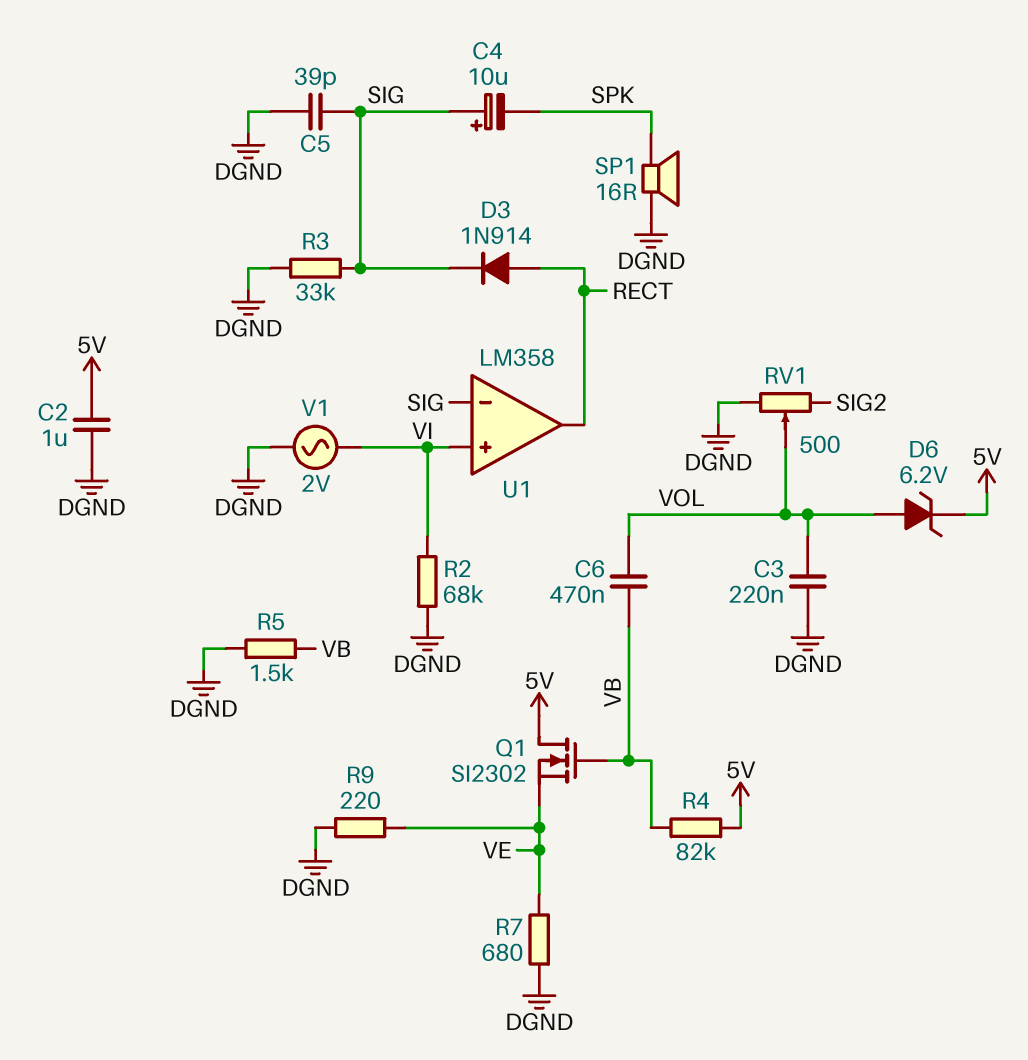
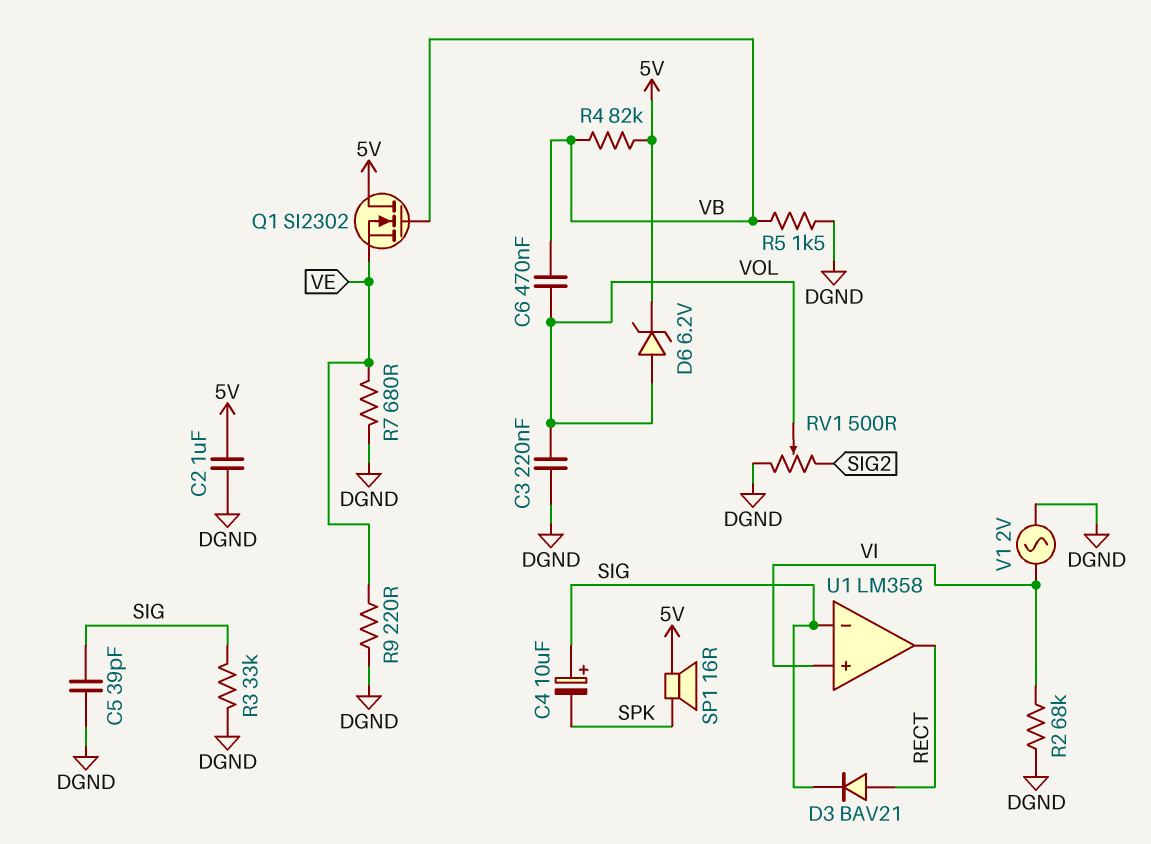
D3: diode 1N914 (A RECT, K SIG) -> diode BAV21 (A RECT, K SIG)
SP1: speaker 16R (DGND, SPK) -> speaker 16R (5V, SPK)

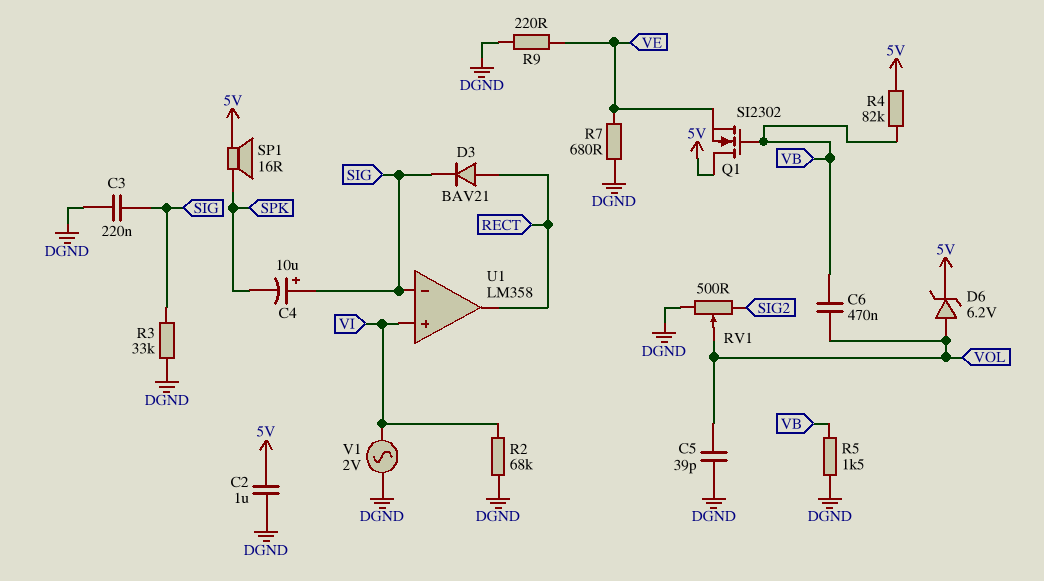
C3: 220nF (DGND, VOL) -> 220nF (DGND, SIG)
C5: 39pF (DGND, SIG) -> 39pF (DGND, VOL)

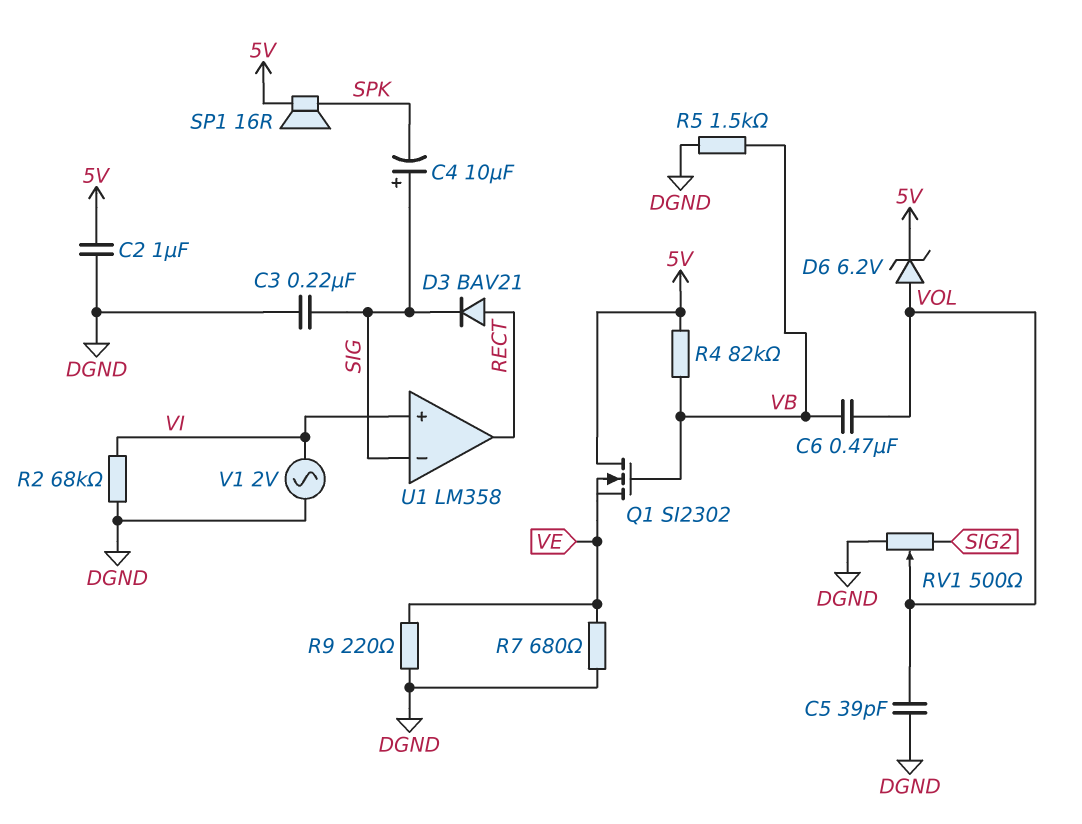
R3: 33k (DGND, SIG) -> none

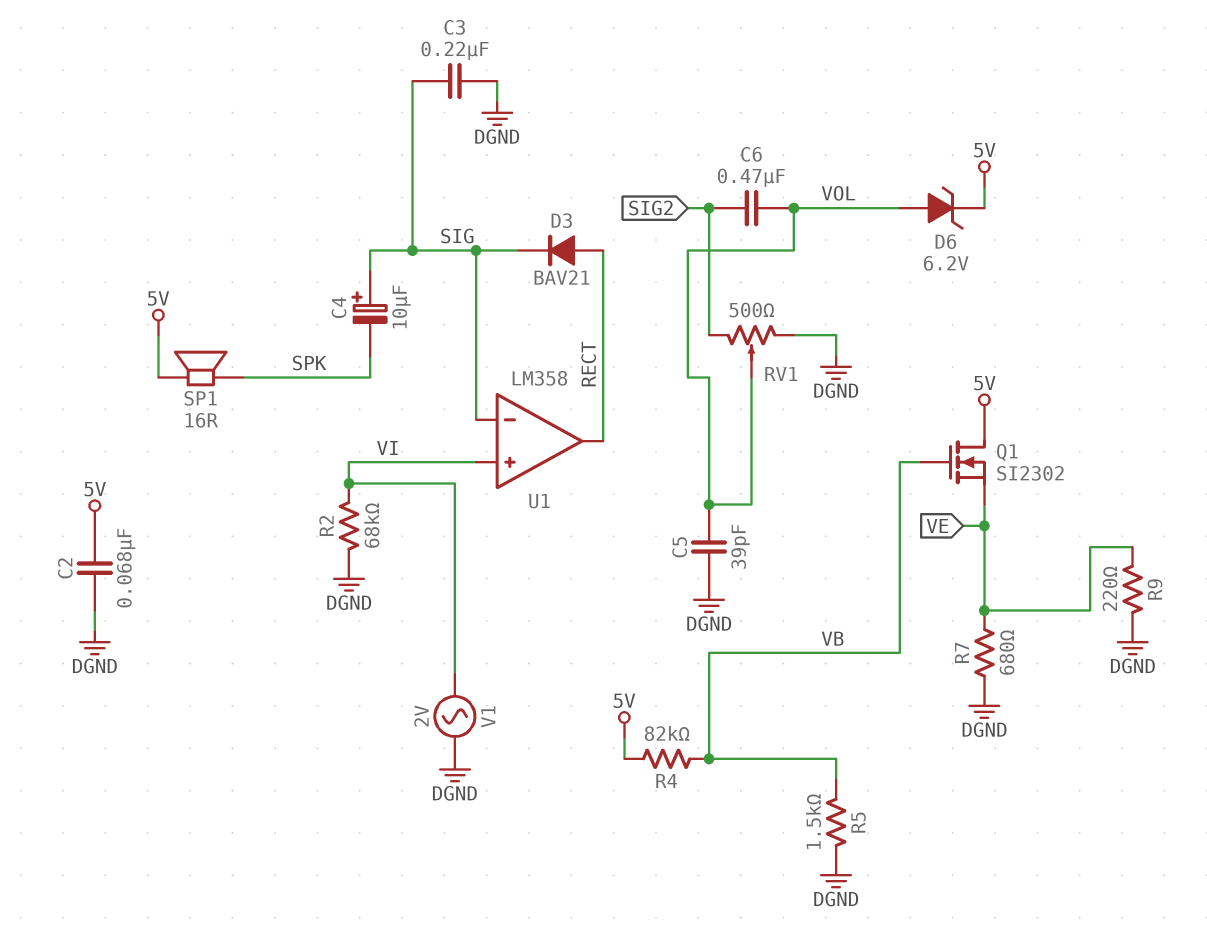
C2: 1uF (5V, DGND) -> 68nF (5V, DGND)
C6: 470nF (VB, VOL) -> 470nF (SIG2, VOL)

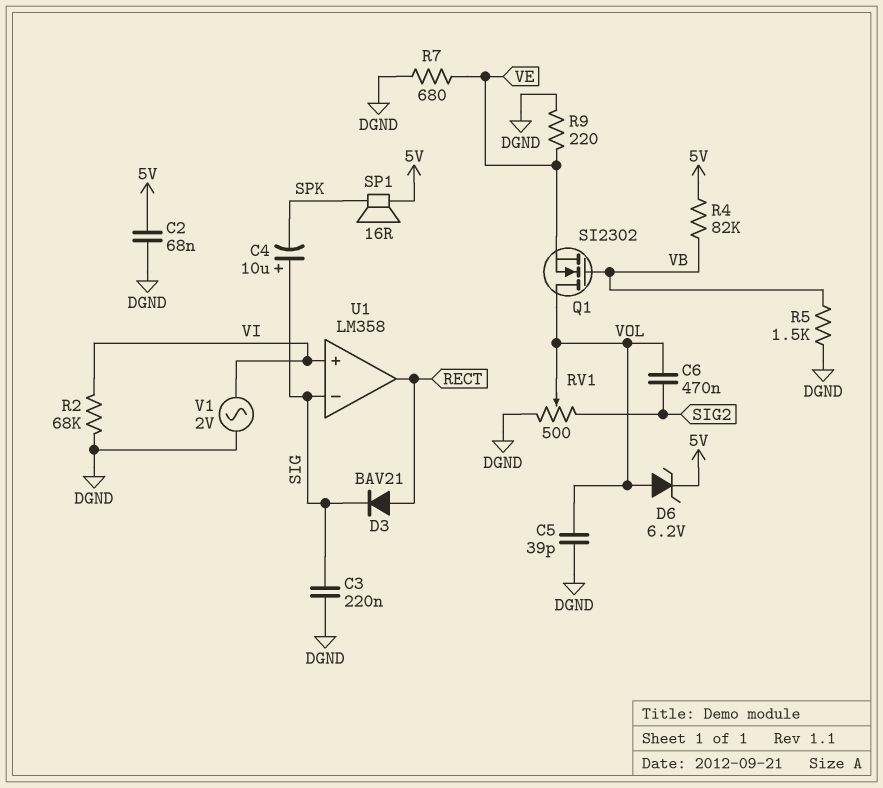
Q1: NMOS SI2302 (G VB, D 5V, S VE) -> NMOS SI2302 (G VB, D VOL, S VE)

